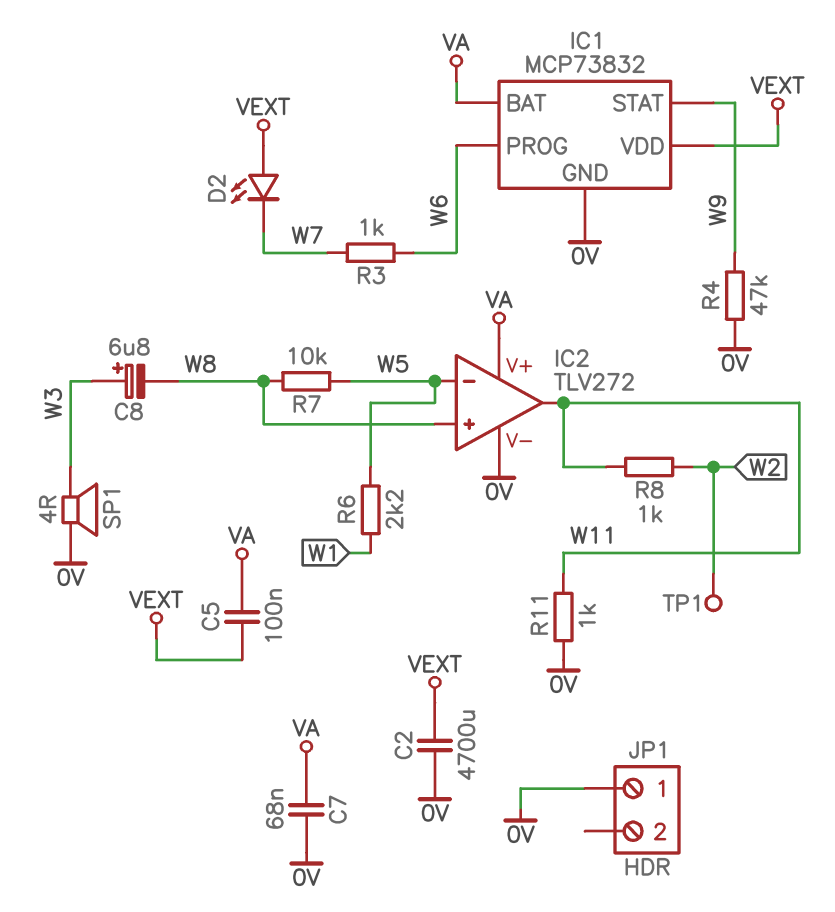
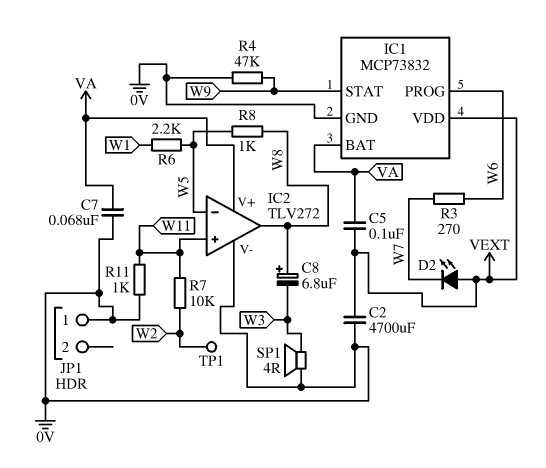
C8: 6.8uF (plus W3, minus W8) -> 6.8uF (plus W8, minus W3)
IC2 pin in+: W8 -> W11
IC2 pin out: W11 -> W8
R3: 1k (W6, W7) -> 270 (W6, W7)
R7: 10k (W5, W8) -> 10k (W2, W11)
R8: 1k (W2, W11) -> 1k (W5, W8)

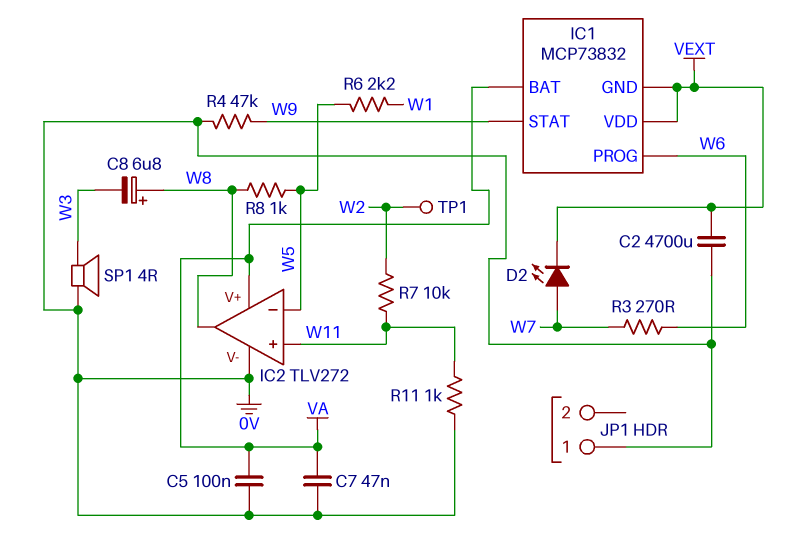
C5: 100nF (VA, VEXT) -> 100nF (0V, VA)
C7: 68nF (0V, VA) -> 47nF (0V, VA)
D2: LED (A VEXT, K W7) -> LED (A W7, K VEXT)
IC1 pin GND: 0V -> VEXT

